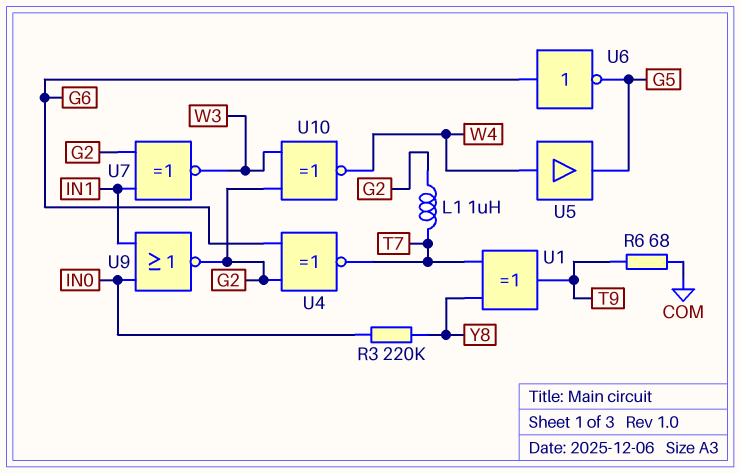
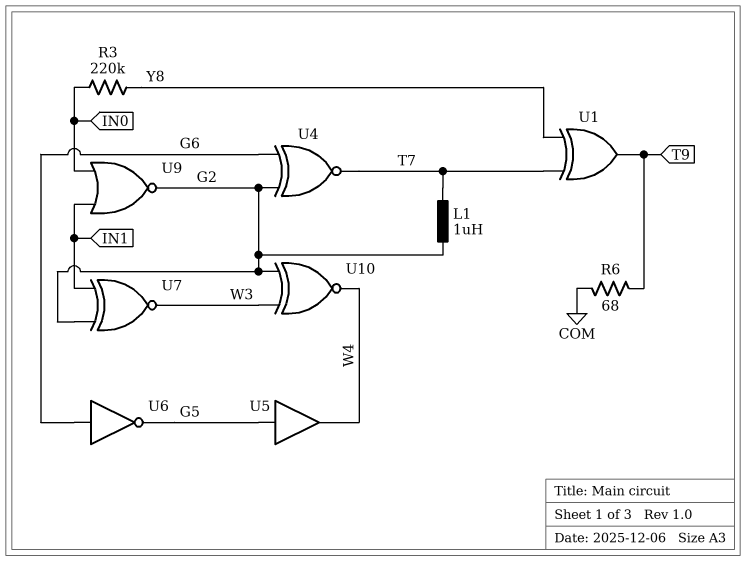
U5: buffer (in W4, out G5) -> buffer (in G5, out W4)

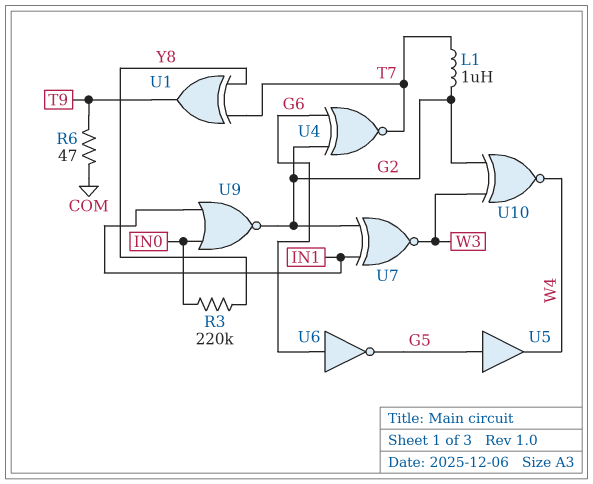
R6: 68 (COM, T9) -> 47 (COM, T9)

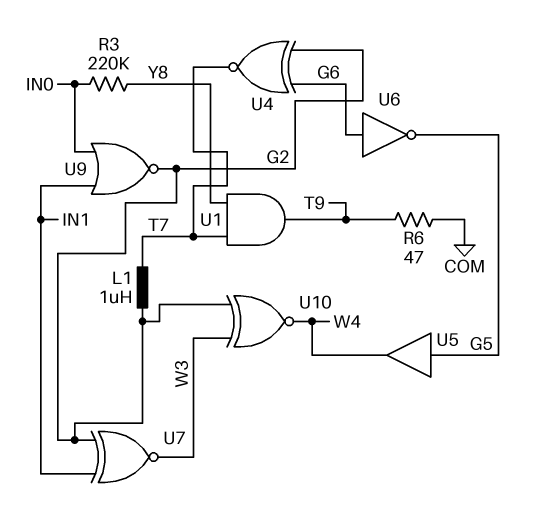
U1: XOR (in T7, in Y8, out T9) -> AND (in T7, in Y8, out T9)

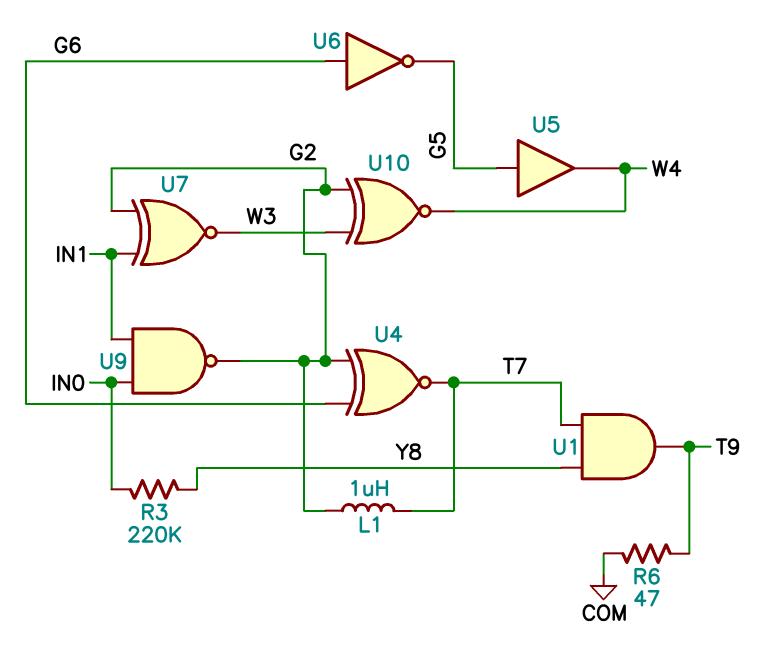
U9: NOR (in IN0, in IN1, out G2) -> NAND (in IN0, in IN1, out G2)

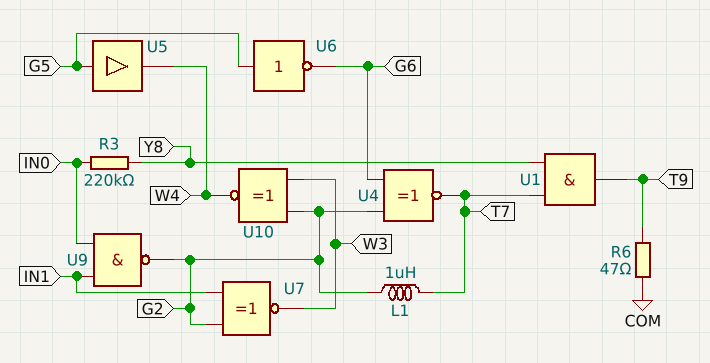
U6: NOT (in G6, out G5) -> NOT (in G5, out G6)

